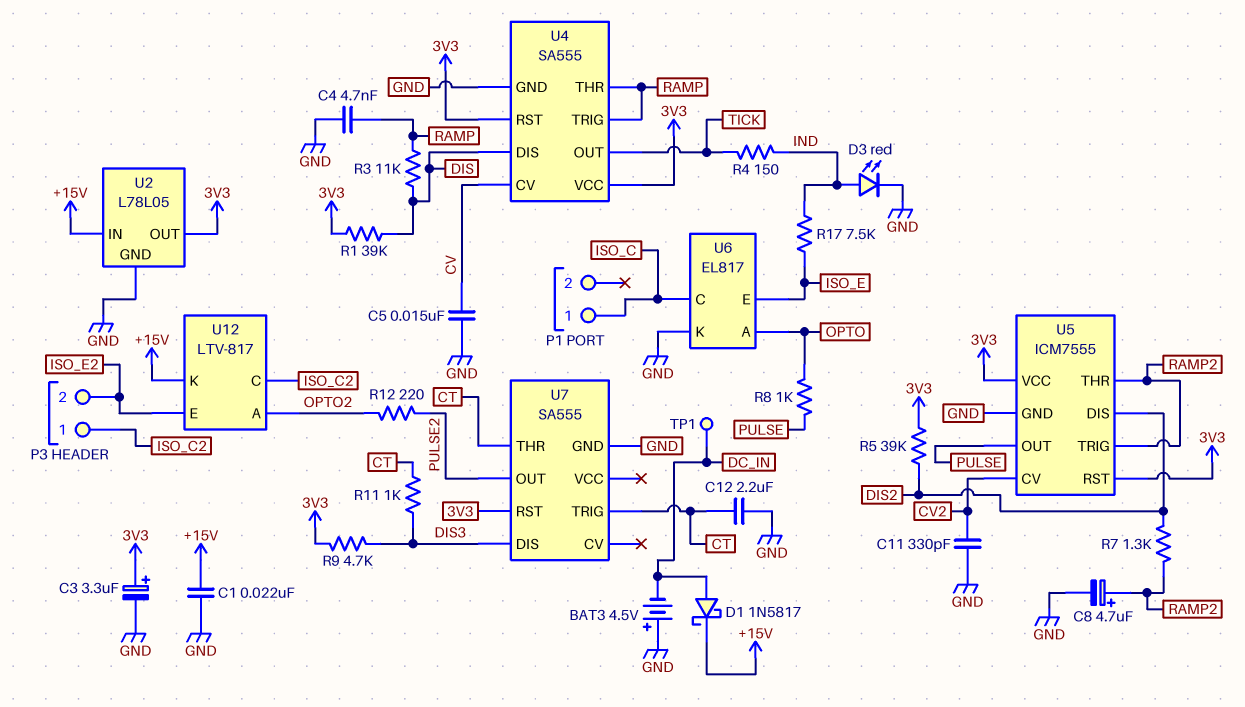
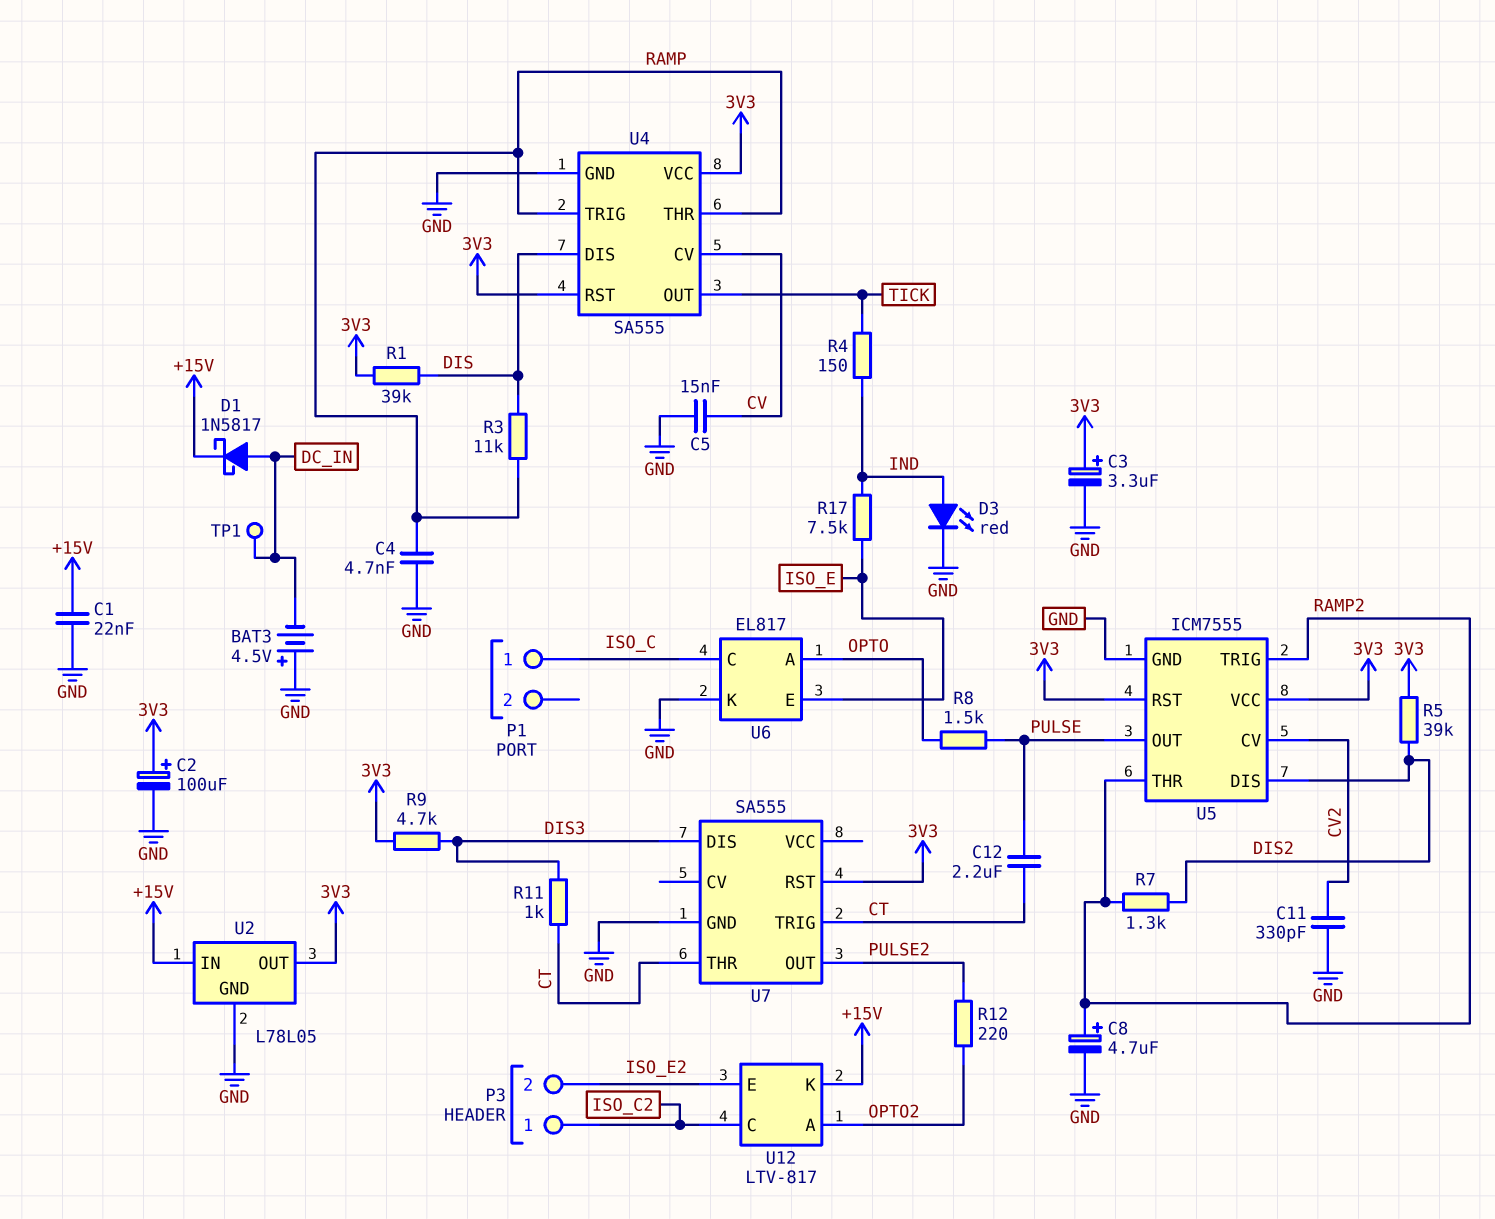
C2: none -> 100uF (plus 3V3, minus GND)
C12: 2.2uF (CT, GND) -> 2.2uF (CT, PULSE)
R8: 1k (OPTO, PULSE) -> 1.5k (OPTO, PULSE)

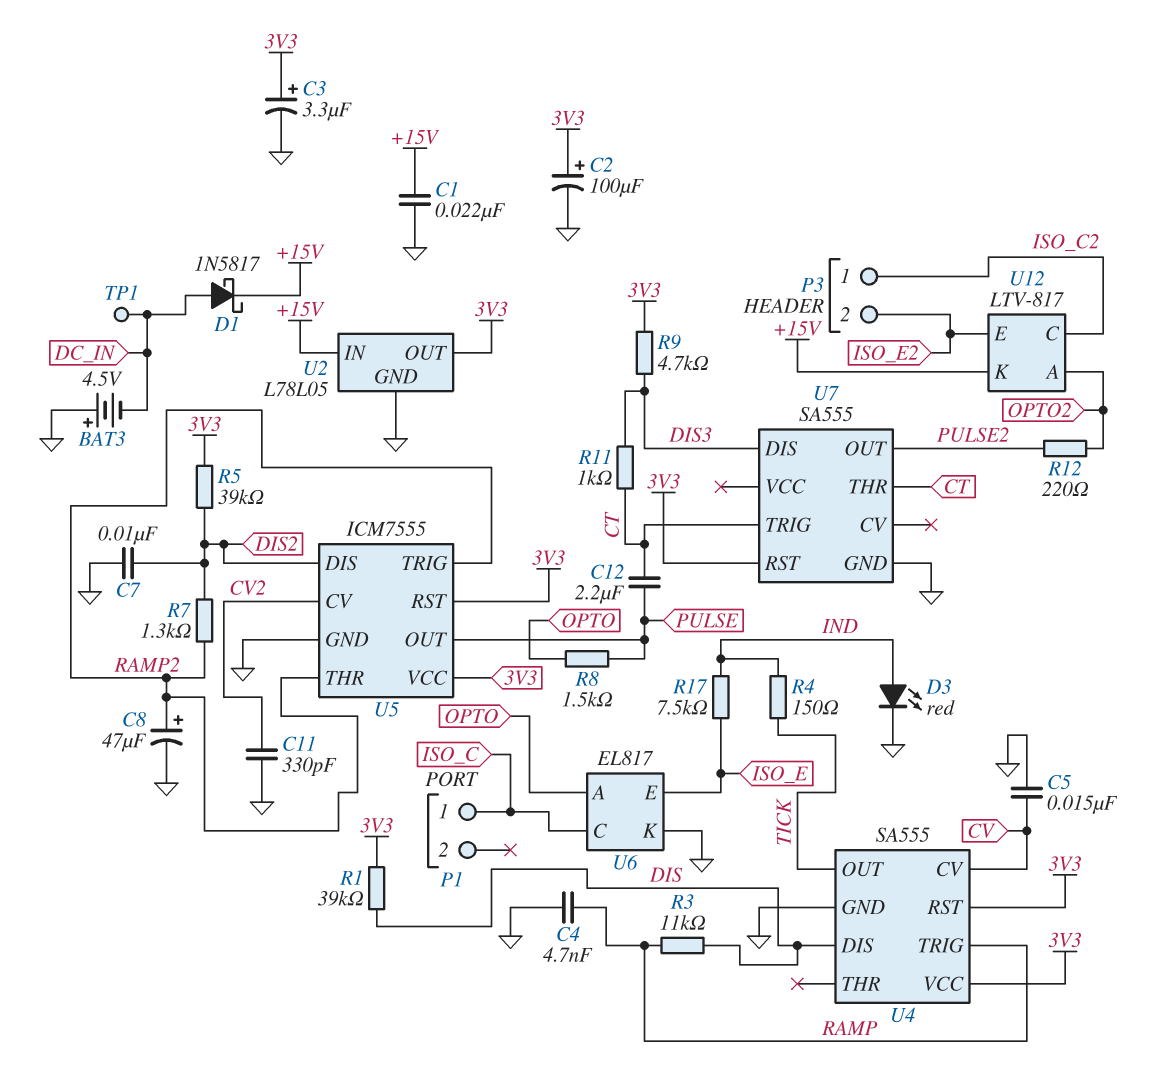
C7: none -> 10nF (DIS2, GND)
C8: 4.7uF (plus RAMP2, minus GND) -> 47uF (plus RAMP2, minus GND)
U4 pin THR: RAMP -> none

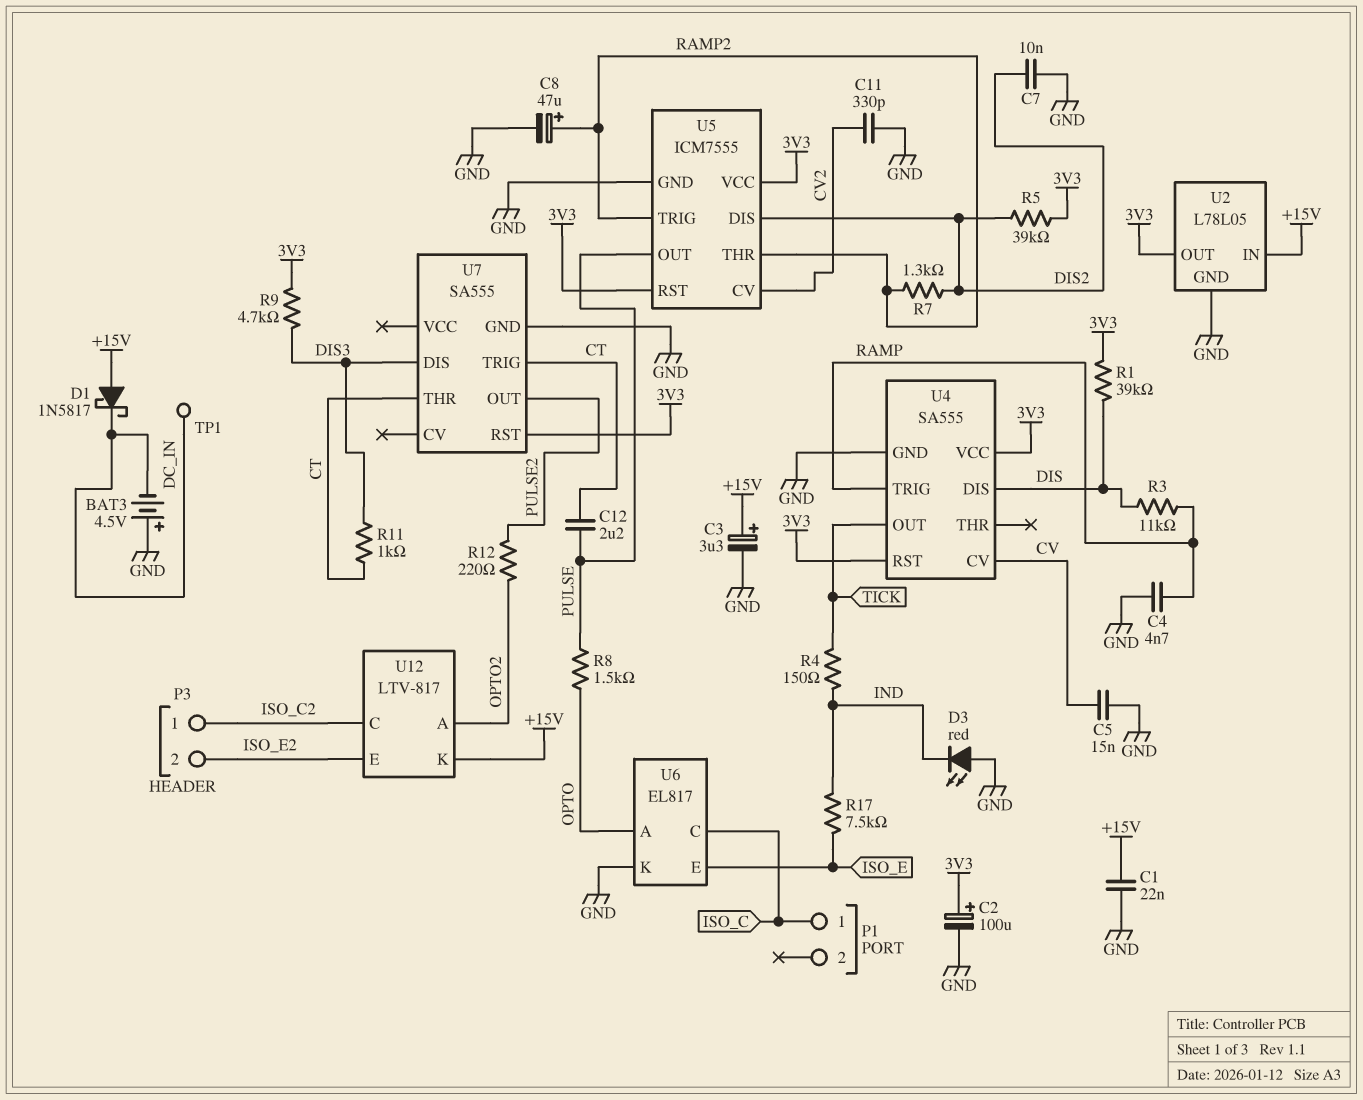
C3: 3.3uF (plus 3V3, minus GND) -> 3.3uF (plus +15V, minus GND)
D1: schottky 1N5817 (A DC_IN, K +15V) -> schottky 1N5817 (A +15V, K DC_IN)
D3: LED red (A IND, K GND) -> LED red (A GND, K IND)

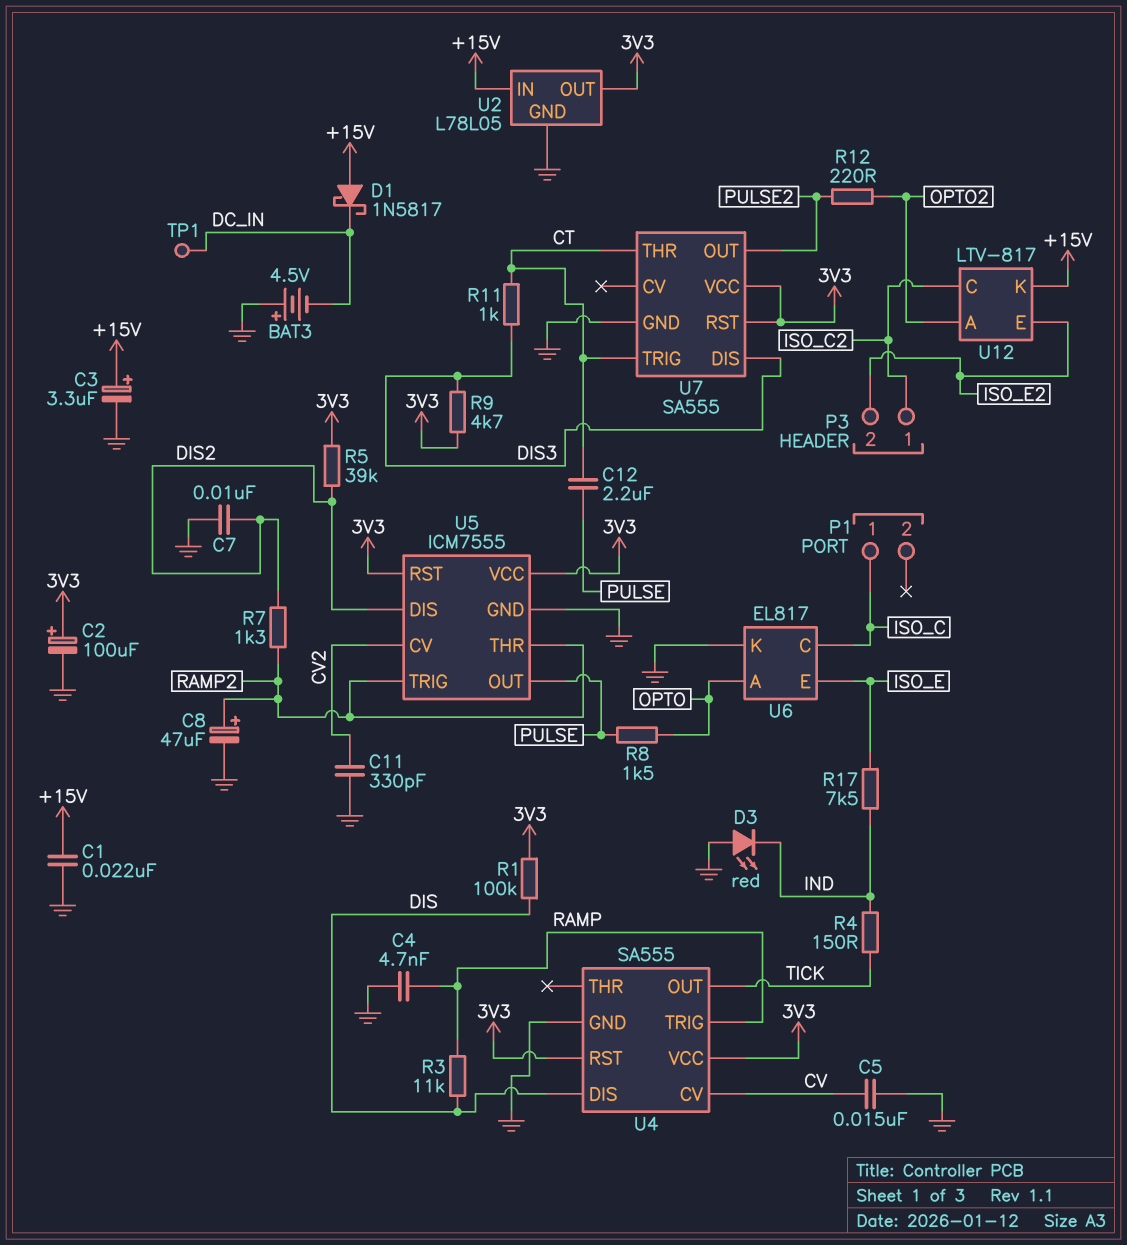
R1: 39k (3V3, DIS) -> 100k (3V3, DIS)
U7 pin VCC: none -> 3V3

